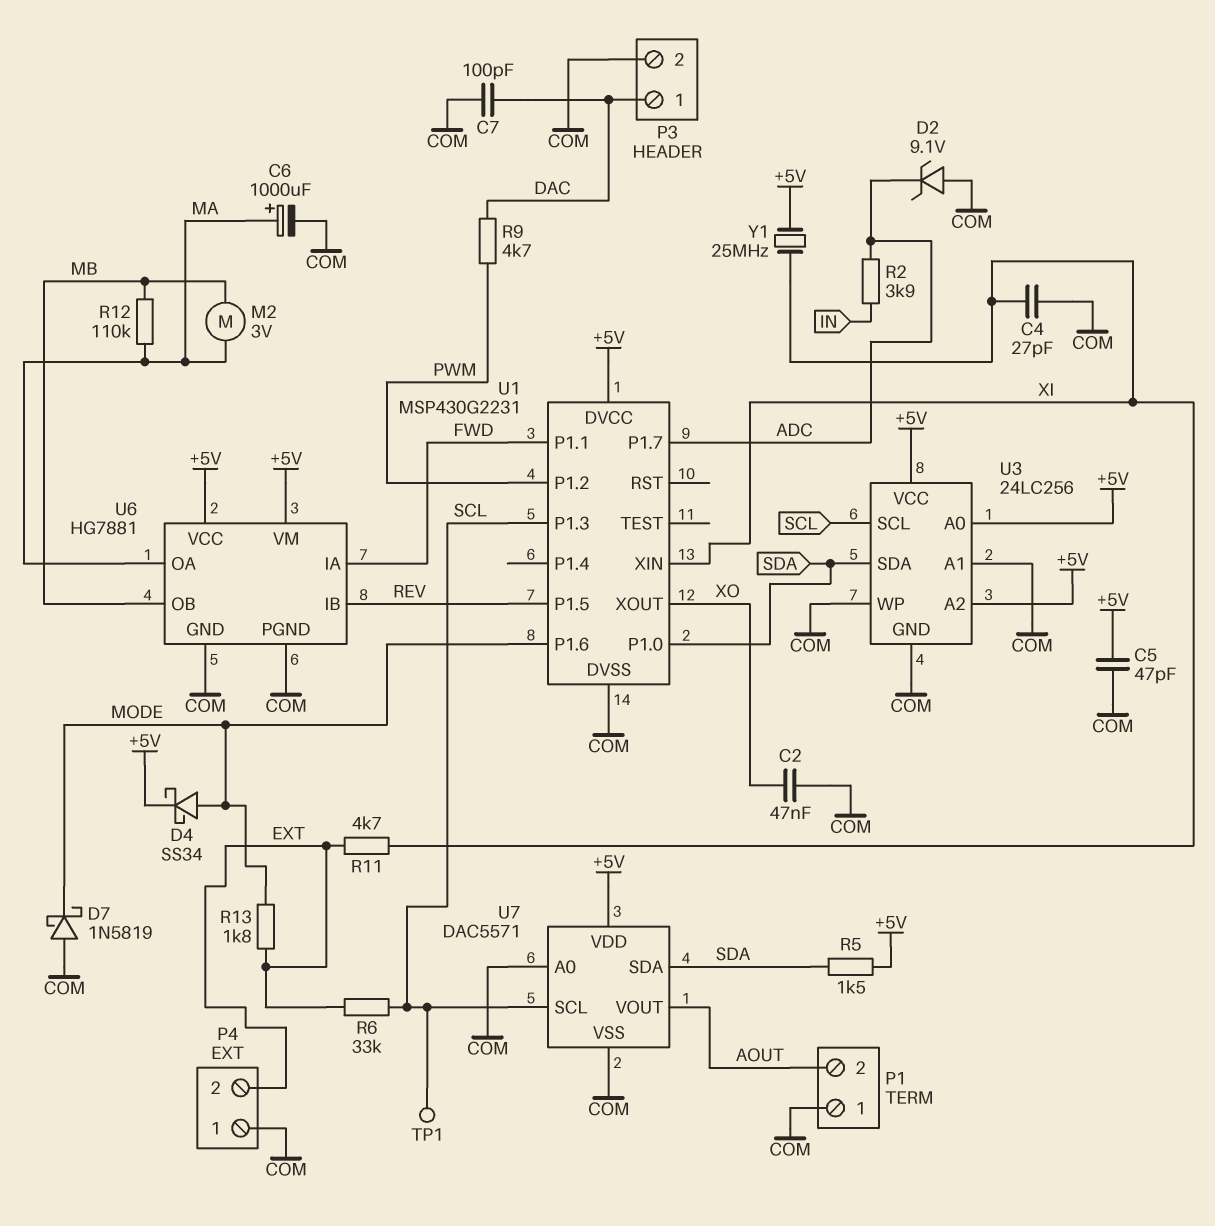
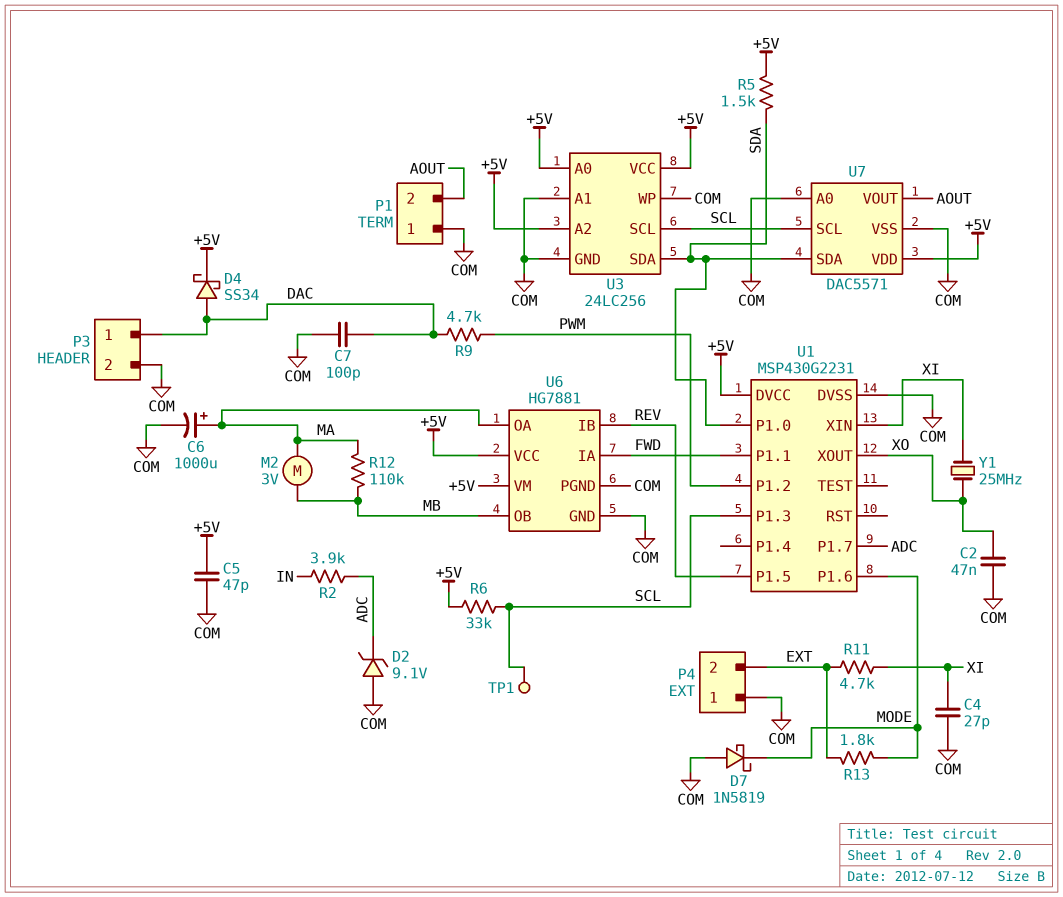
D4: schottky SS34 (A MODE, K +5V) -> schottky SS34 (A DAC, K +5V)
R6: 33k (EXT, SCL) -> 33k (+5V, SCL)
Y1: 25MHz (+5V, XI) -> 25MHz (XI, XO)

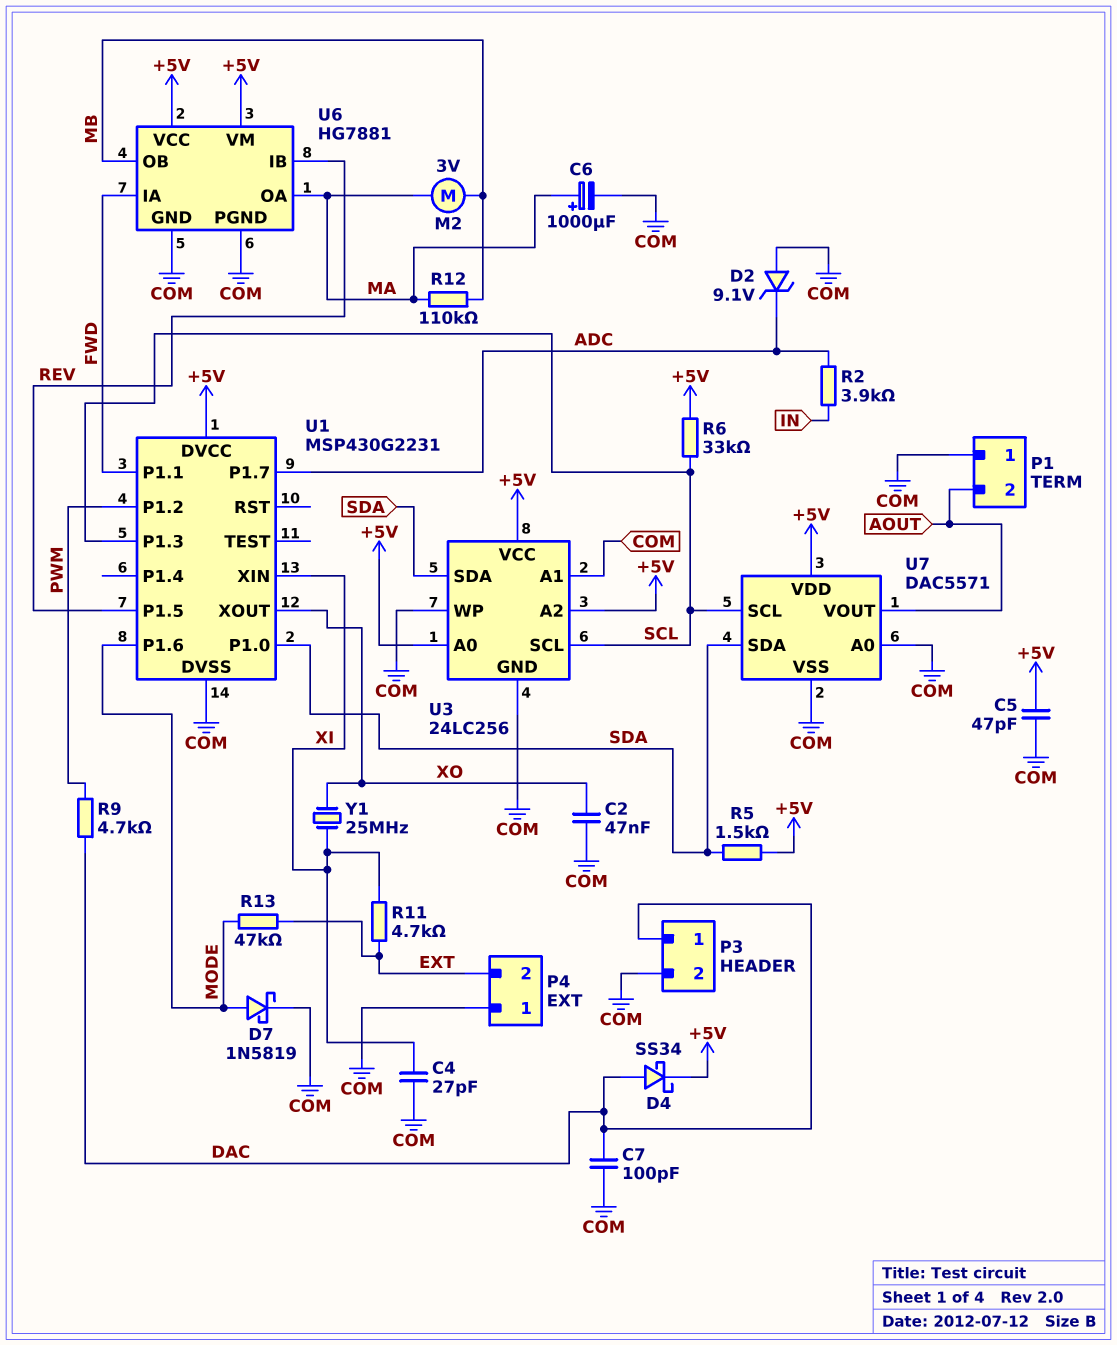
D7: schottky 1N5819 (A COM, K MODE) -> schottky 1N5819 (A MODE, K COM)
R13: 1.8k (EXT, MODE) -> 47k (EXT, MODE)
TP1: test point (SCL) -> none

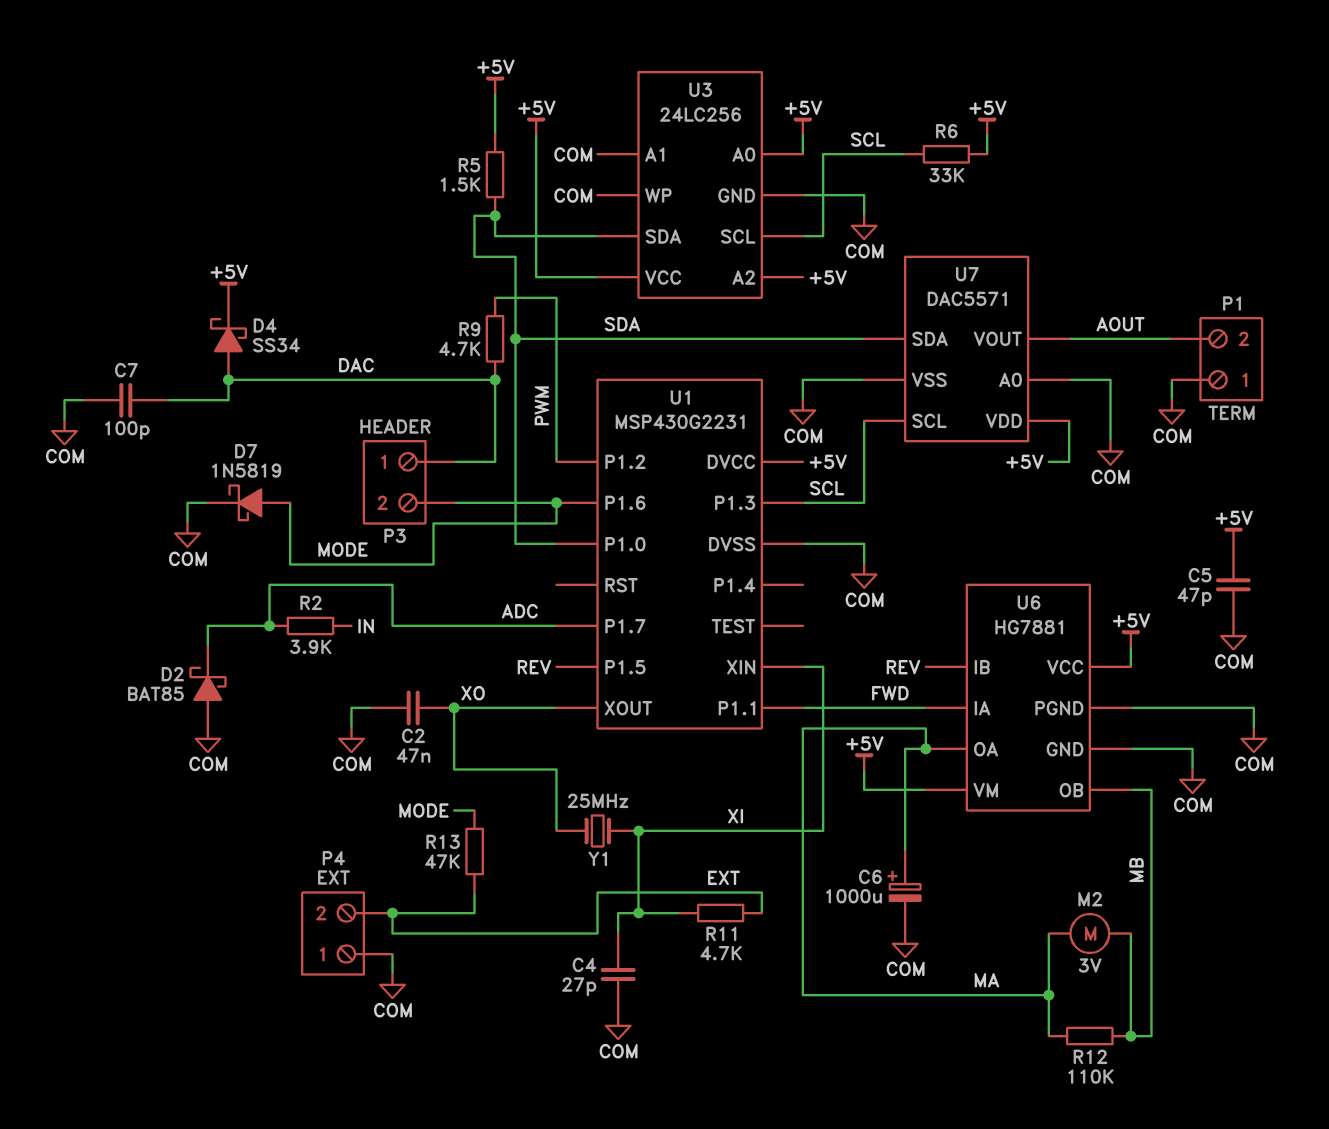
D2: zener 9.1V (A COM, K ADC) -> schottky BAT85 (A COM, K ADC)
P3 pin 2: COM -> MODE

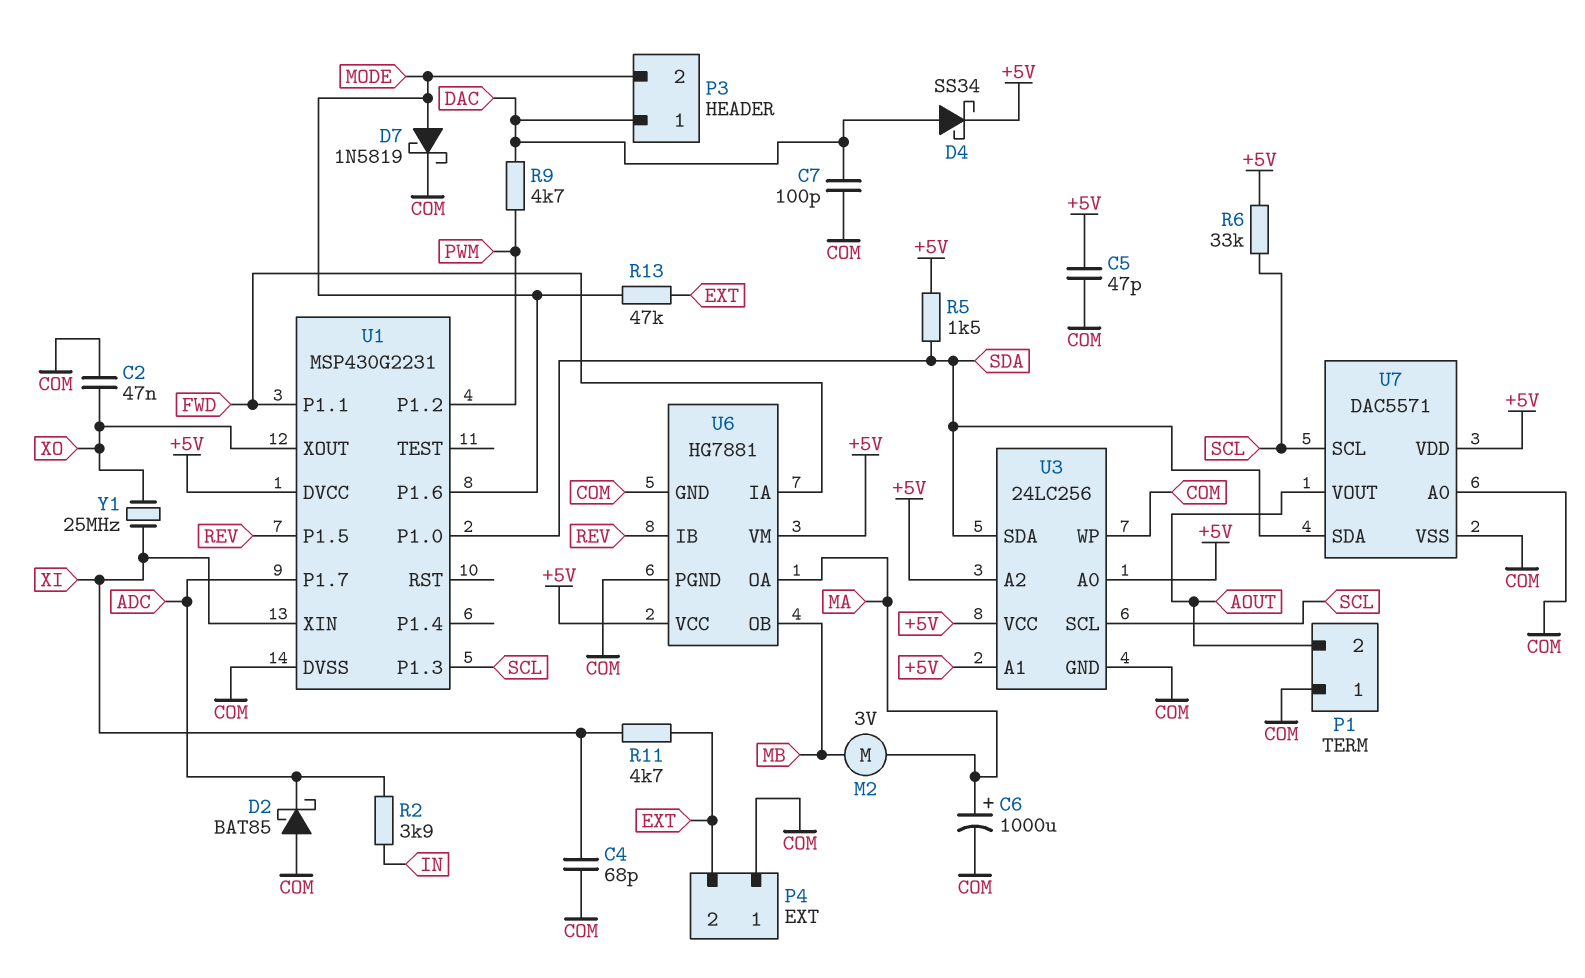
C4: 27pF (COM, XI) -> 68pF (COM, XI)
R12: 110k (MA, MB) -> none
U3 pin A1: COM -> +5V

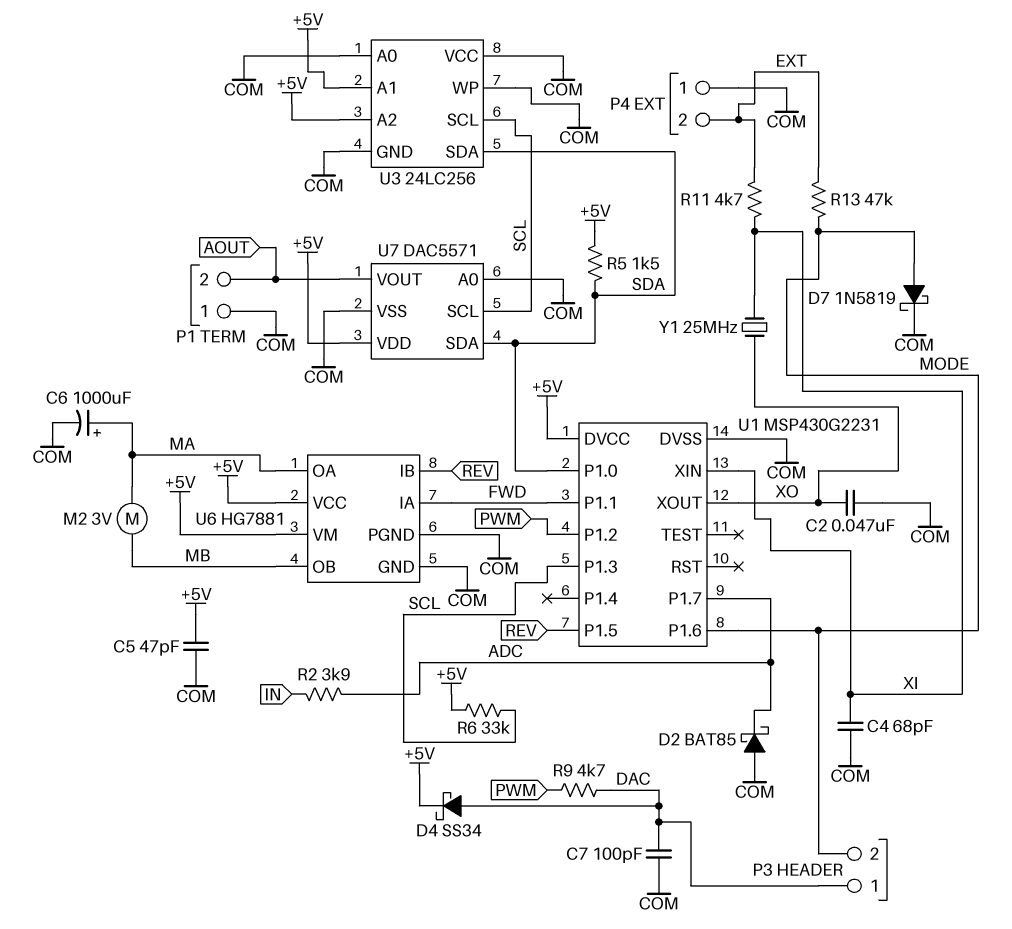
U3 pin A0: +5V -> COM
U3 pin VCC: +5V -> COM

